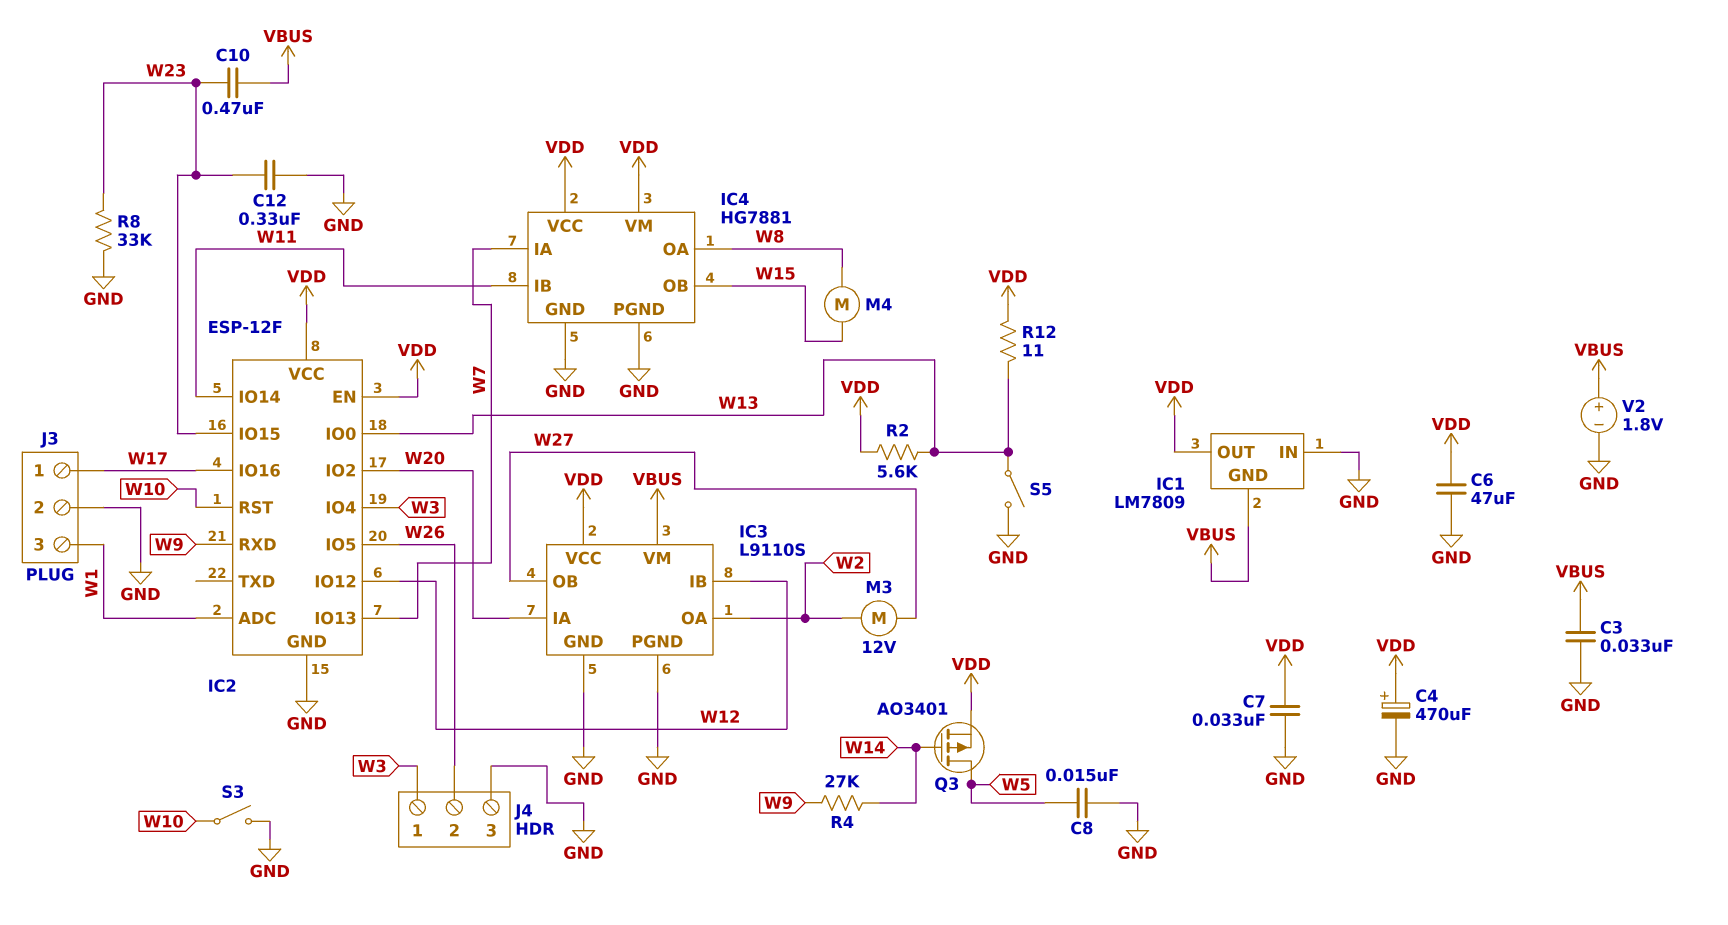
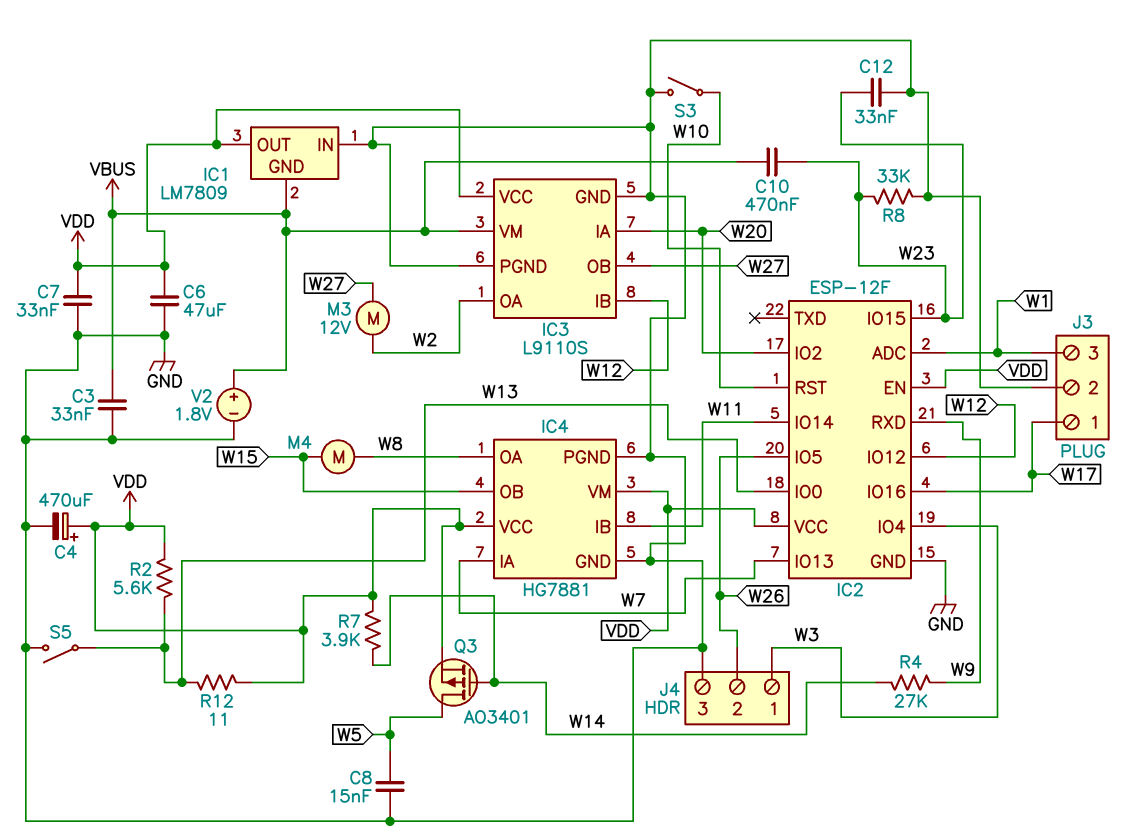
C12: 330nF (GND, W23) -> 33nF (GND, W23)
R7: none -> 3.9k (VDD, W14)

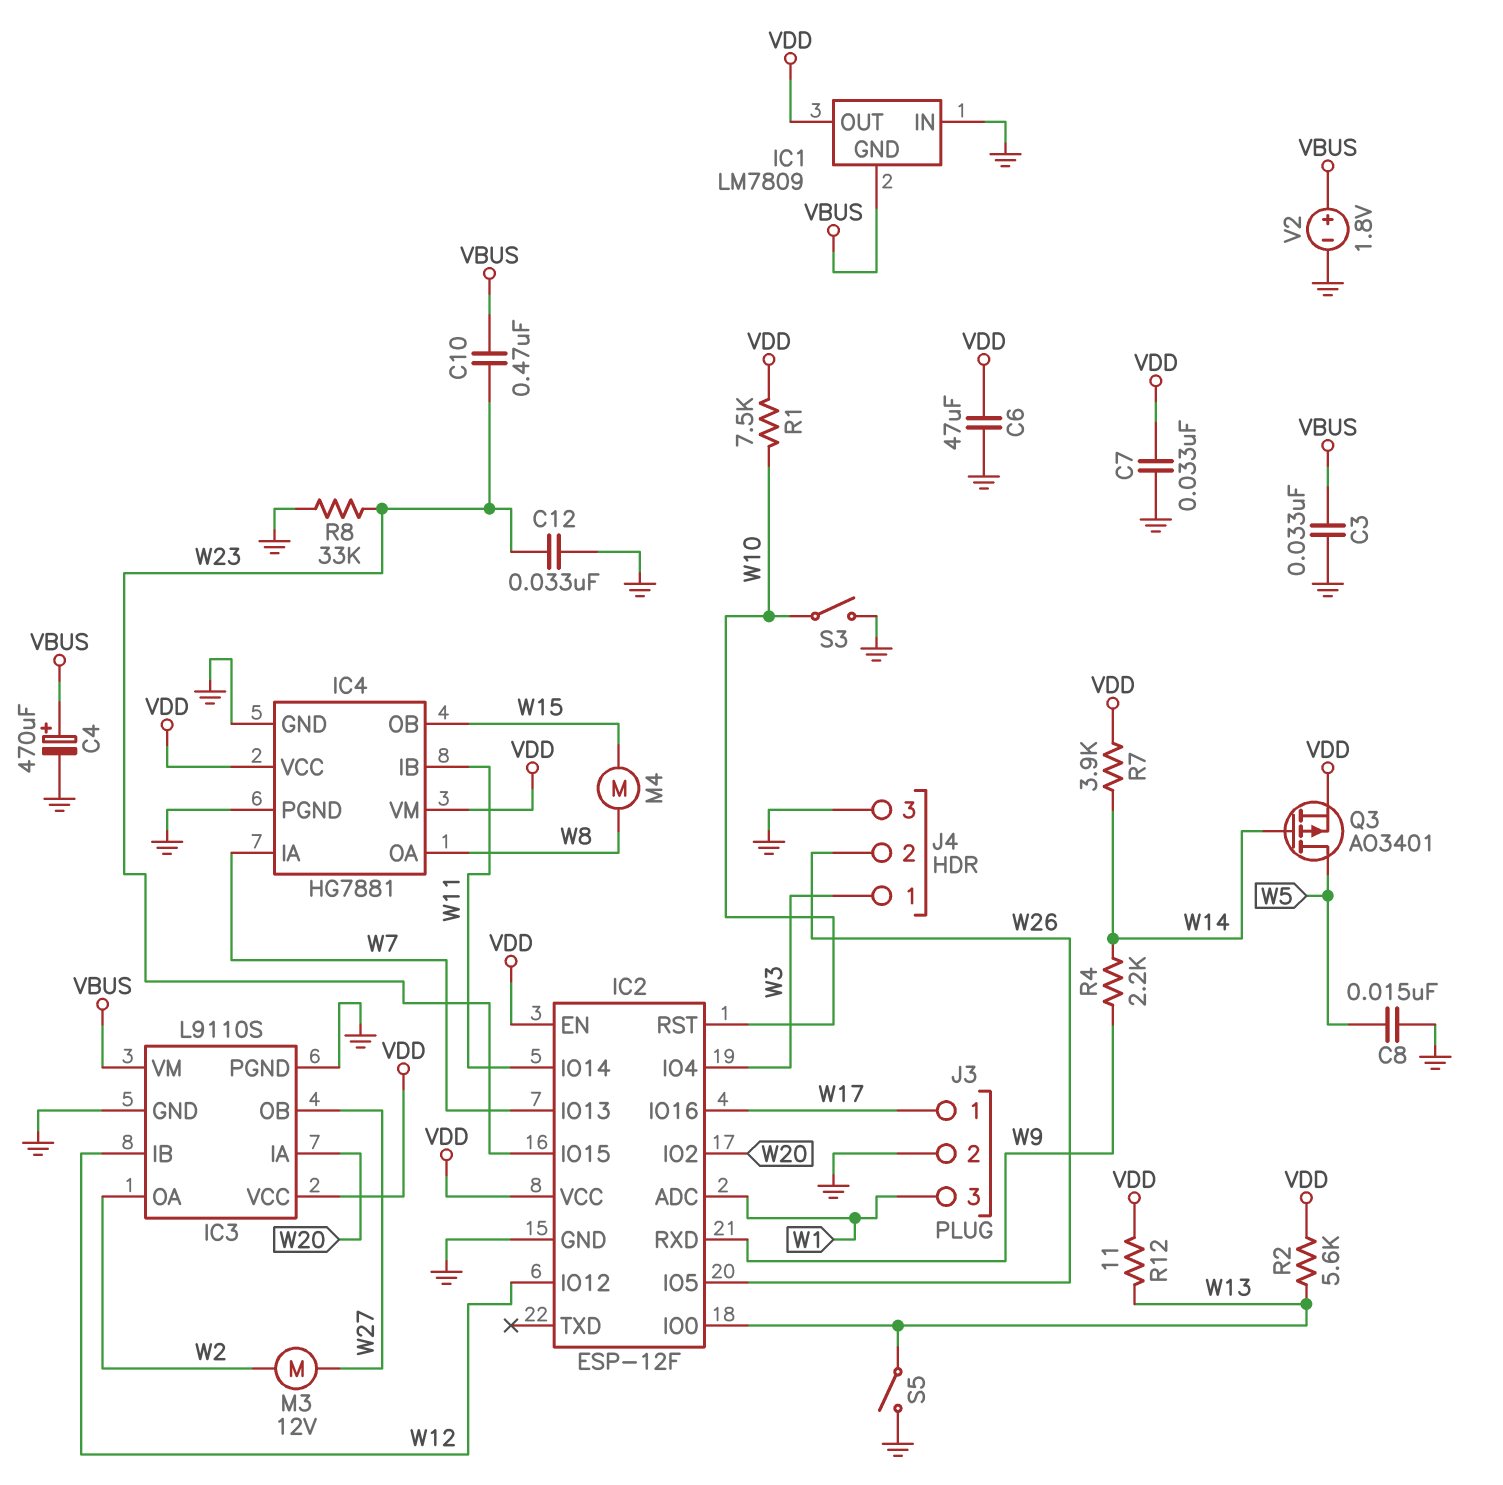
C4: 470uF (plus VDD, minus GND) -> 470uF (plus VBUS, minus GND)
R1: none -> 7.5k (VDD, W10)
R4: 27k (W9, W14) -> 2.2k (W9, W14)

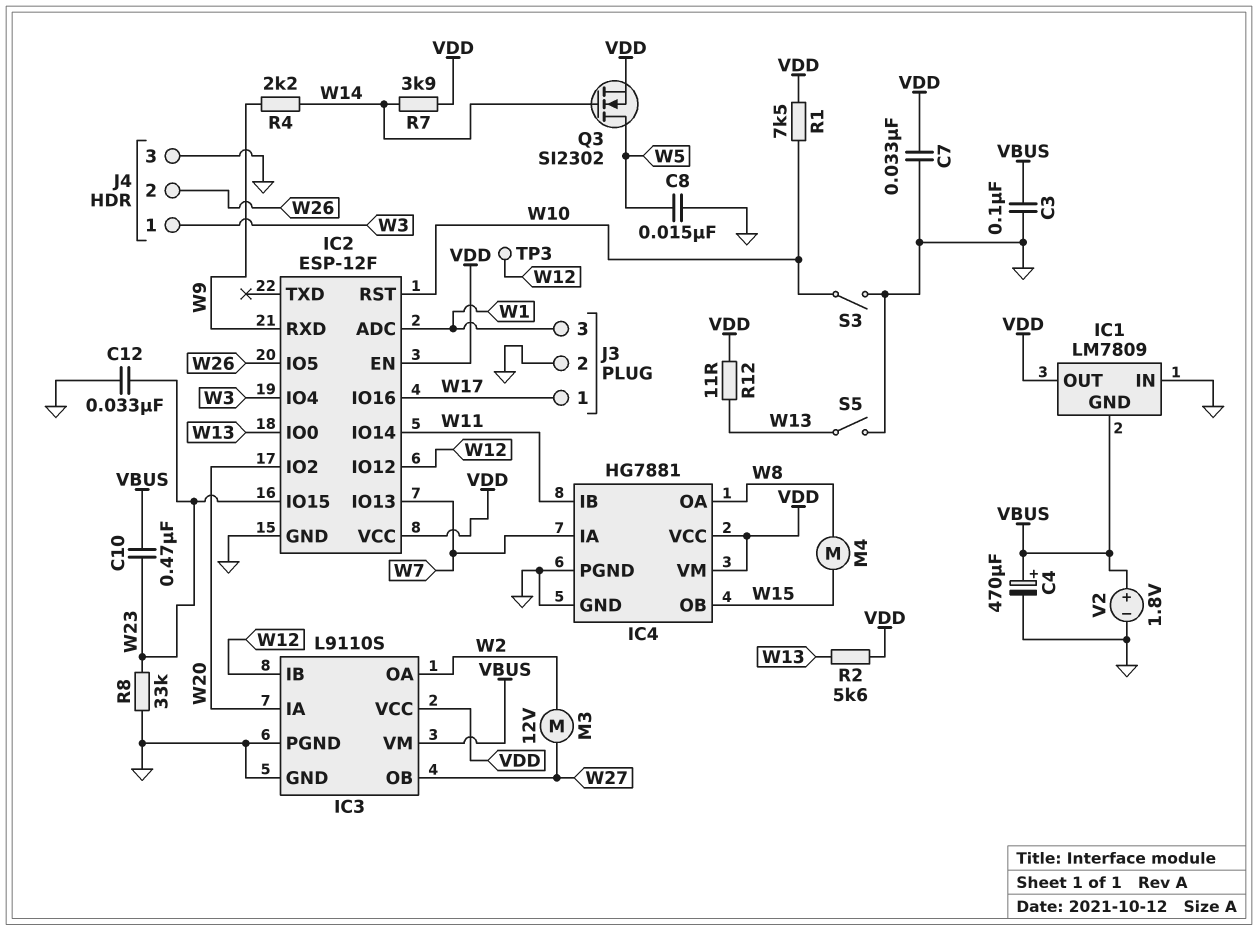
C3: 33nF (GND, VBUS) -> 100nF (GND, VBUS)
C6: 47uF (GND, VDD) -> none
Q3: PMOS AO3401 (G W14, D W5, S VDD) -> NMOS SI2302 (G W14, D W5, S VDD)
TP3: none -> test point (W12)

